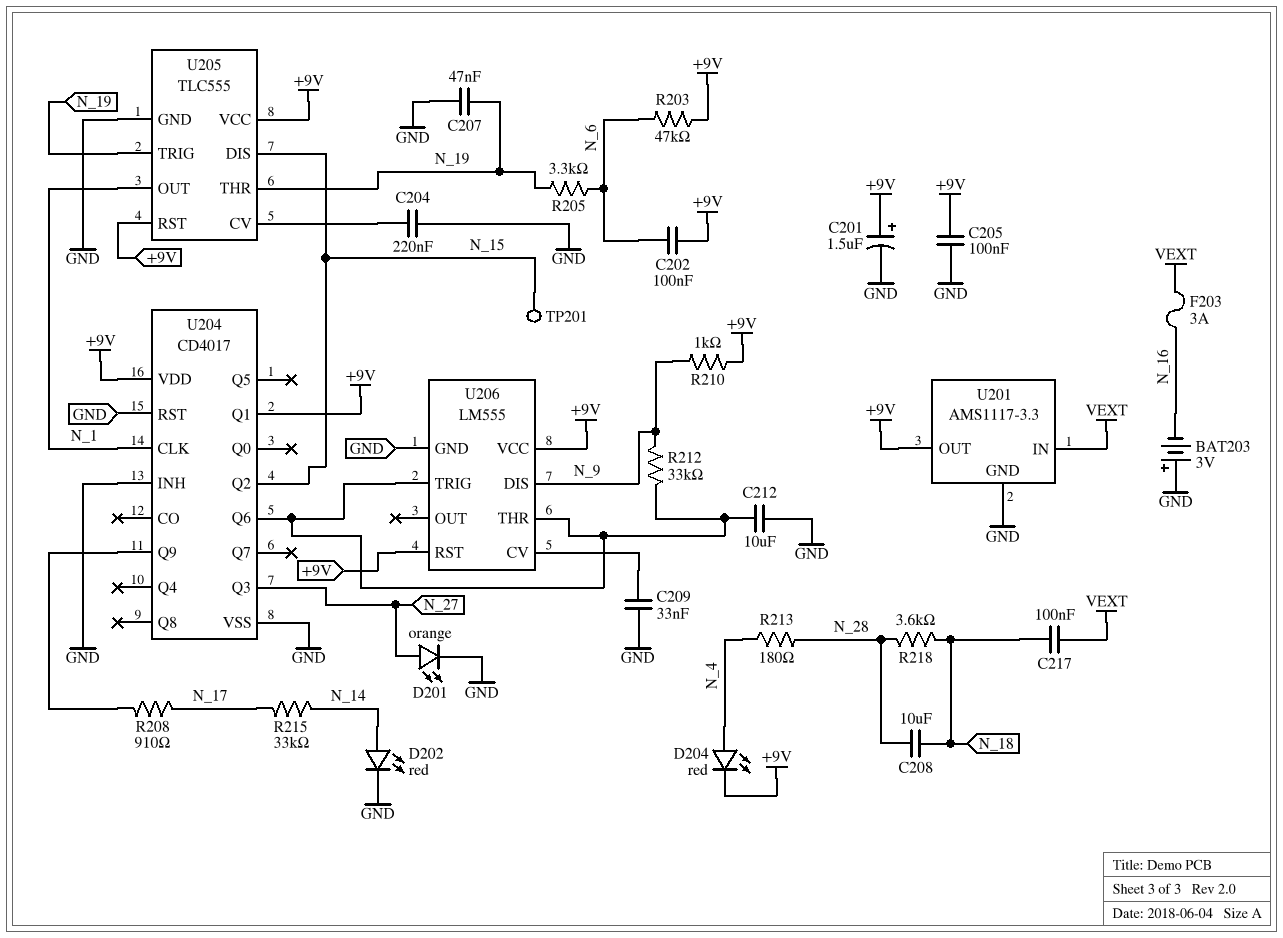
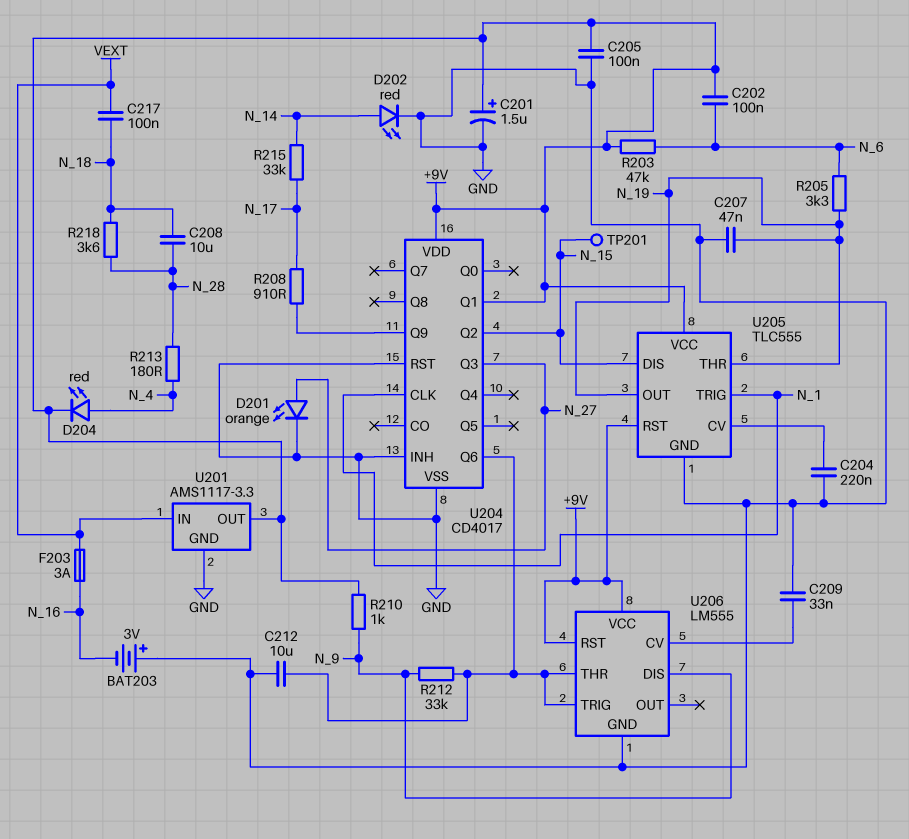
U205 pin OUT: N_1 -> N_19
U205 pin TRIG: N_19 -> N_1

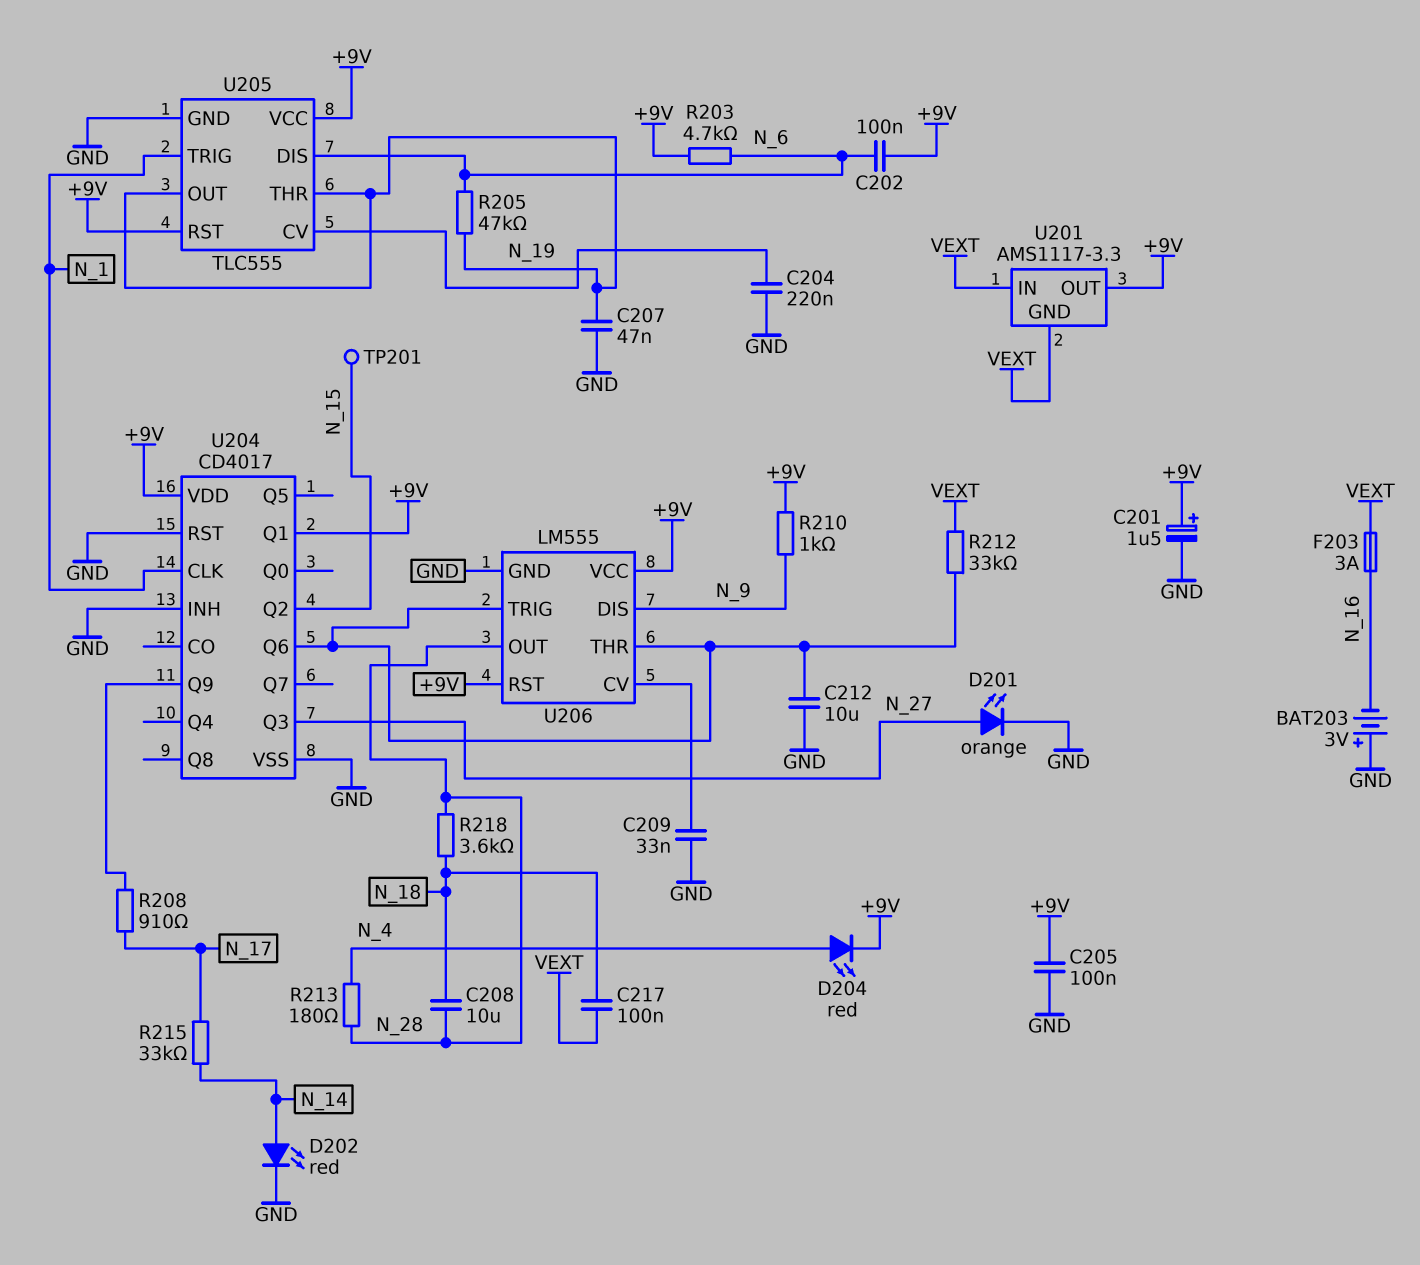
R203: 47k (+9V, N_6) -> 4.7k (+9V, N_6)
R205: 3.3k (N_6, N_19) -> 47k (N_6, N_19)
R212: 33k (N_9, U204/Q6) -> 33k (U204/Q6, VEXT)
U201 pin GND: GND -> VEXT
U205 pin DIS: N_15 -> N_6
U206 pin OUT: none -> N_28

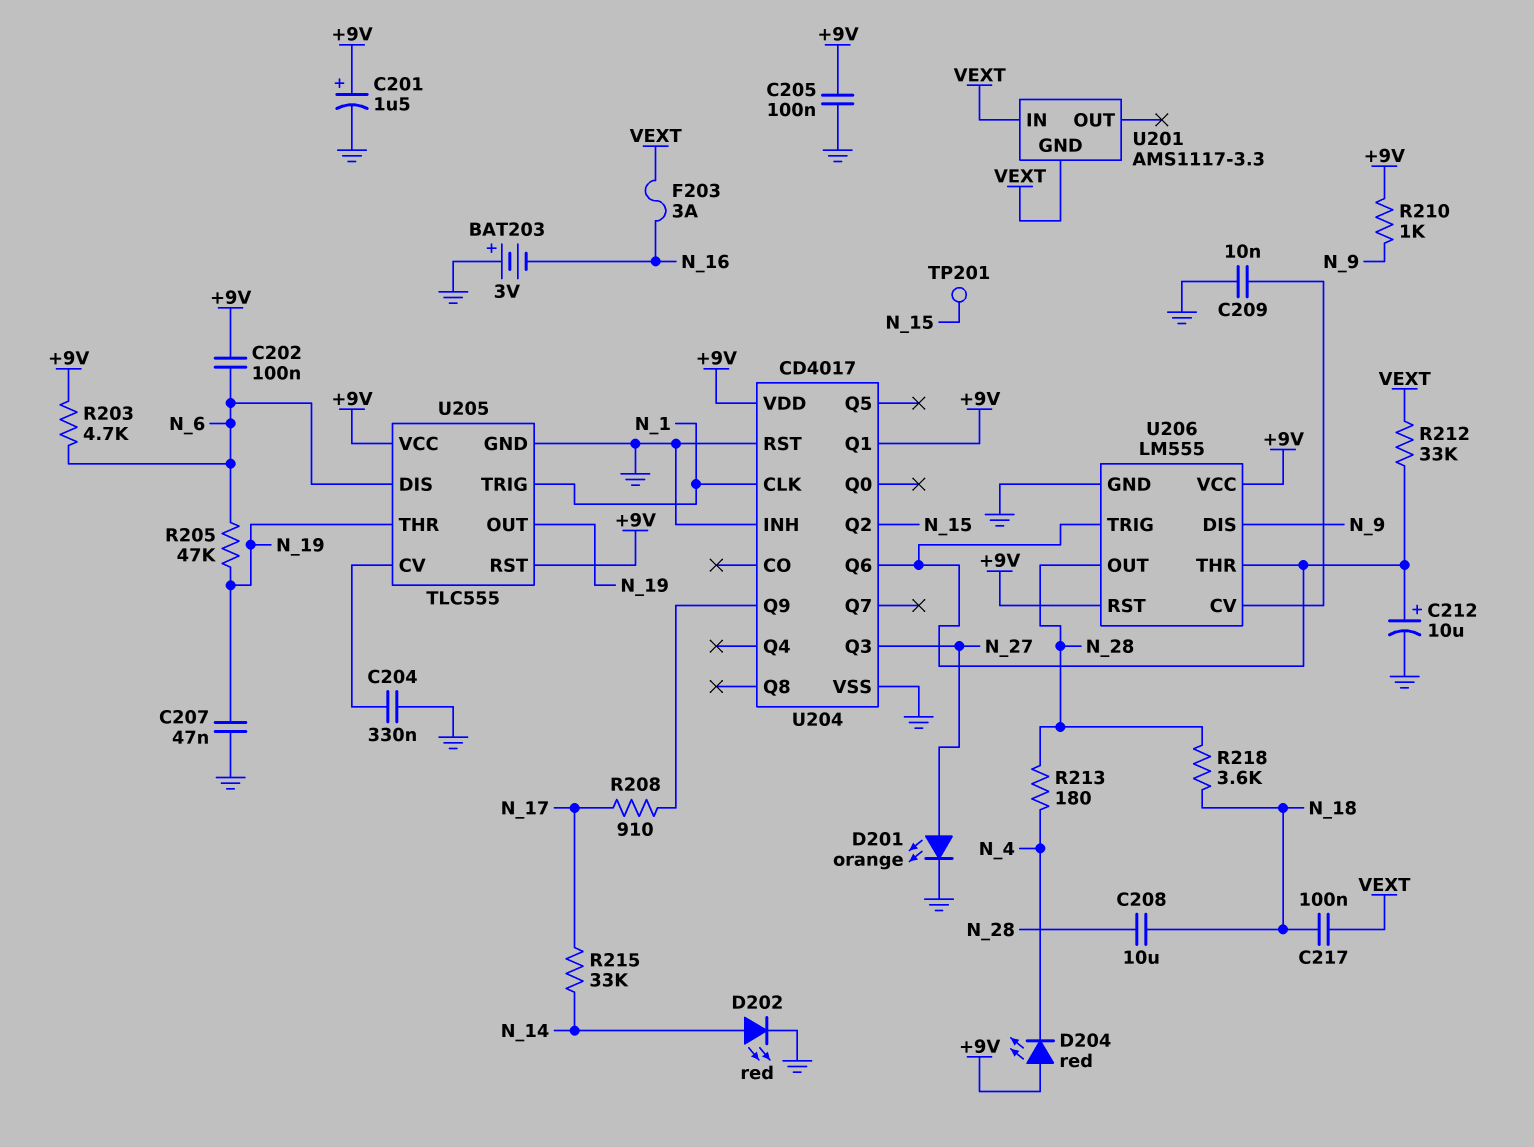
C204: 220nF (GND, U205/CV) -> 330nF (GND, U205/CV)
C209: 33nF (GND, U206/CV) -> 10nF (GND, U206/CV)
C212: 10uF (GND, U204/Q6) -> 10uF (plus U204/Q6, minus GND)
D204: LED red (A N_4, K +9V) -> LED red (A +9V, K N_4)
U201 pin OUT: +9V -> none

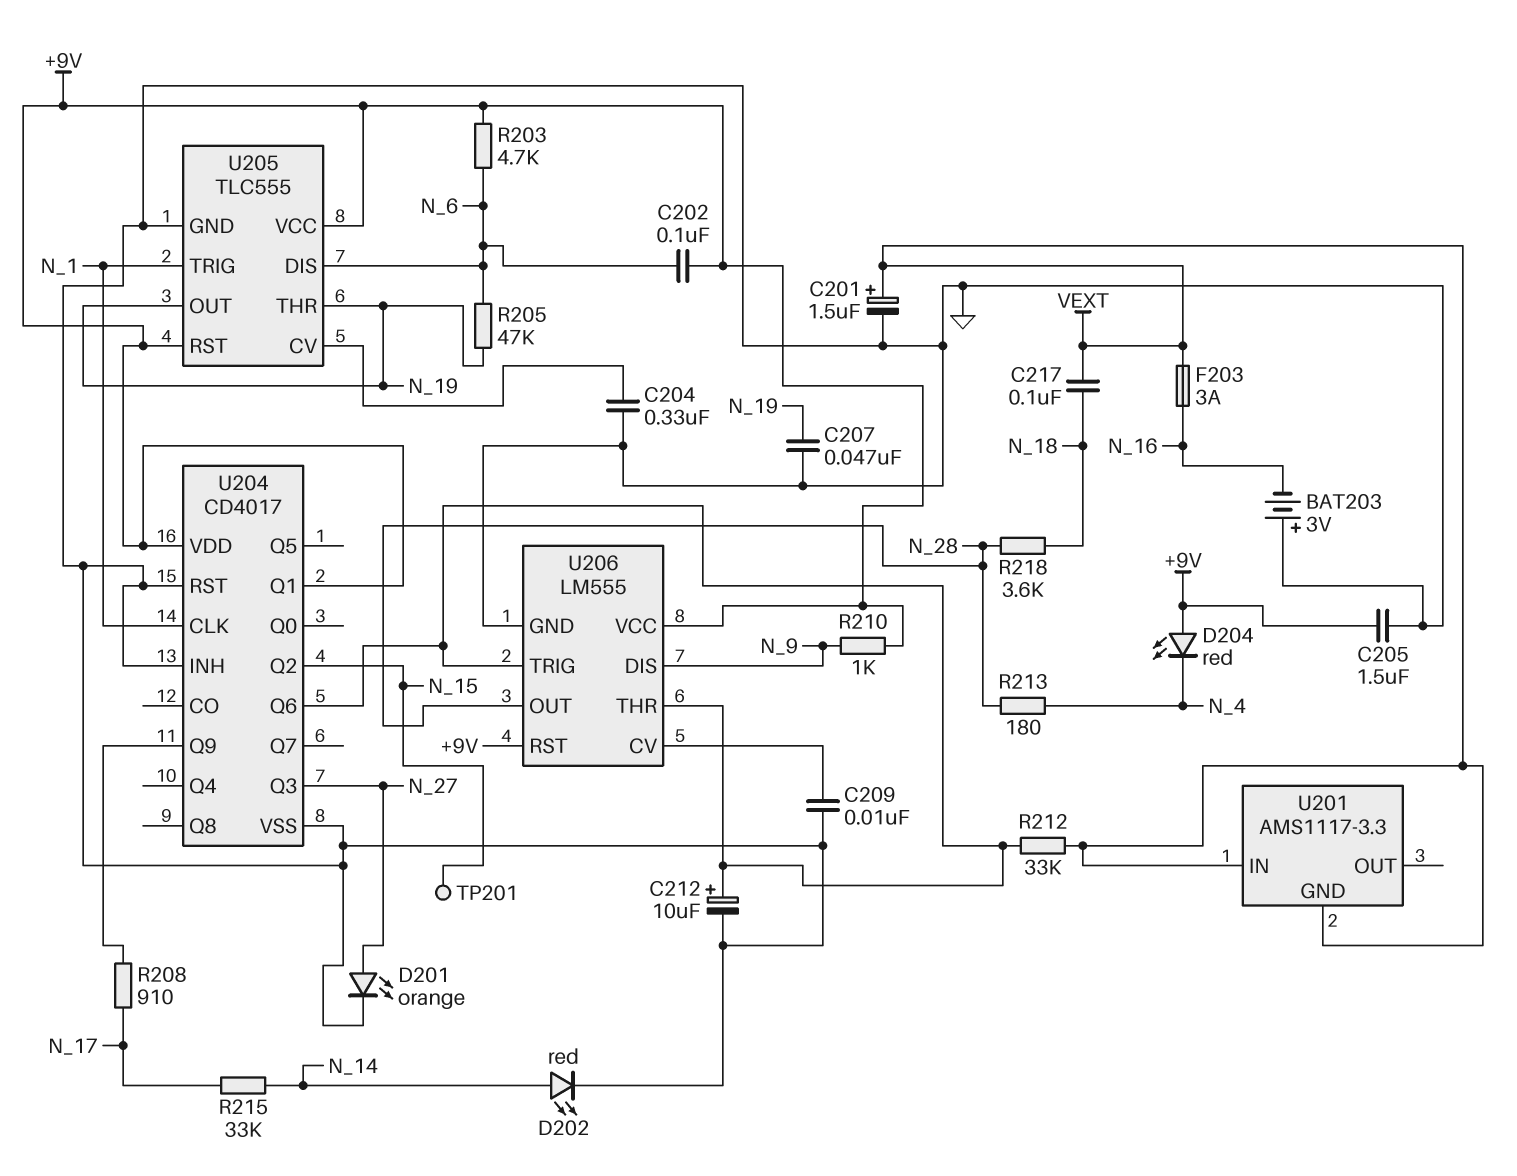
C201: 1.5uF (plus +9V, minus GND) -> 1.5uF (plus VEXT, minus GND)
C205: 100nF (+9V, GND) -> 1.5uF (+9V, GND)
C208: 10uF (N_18, N_28) -> none

